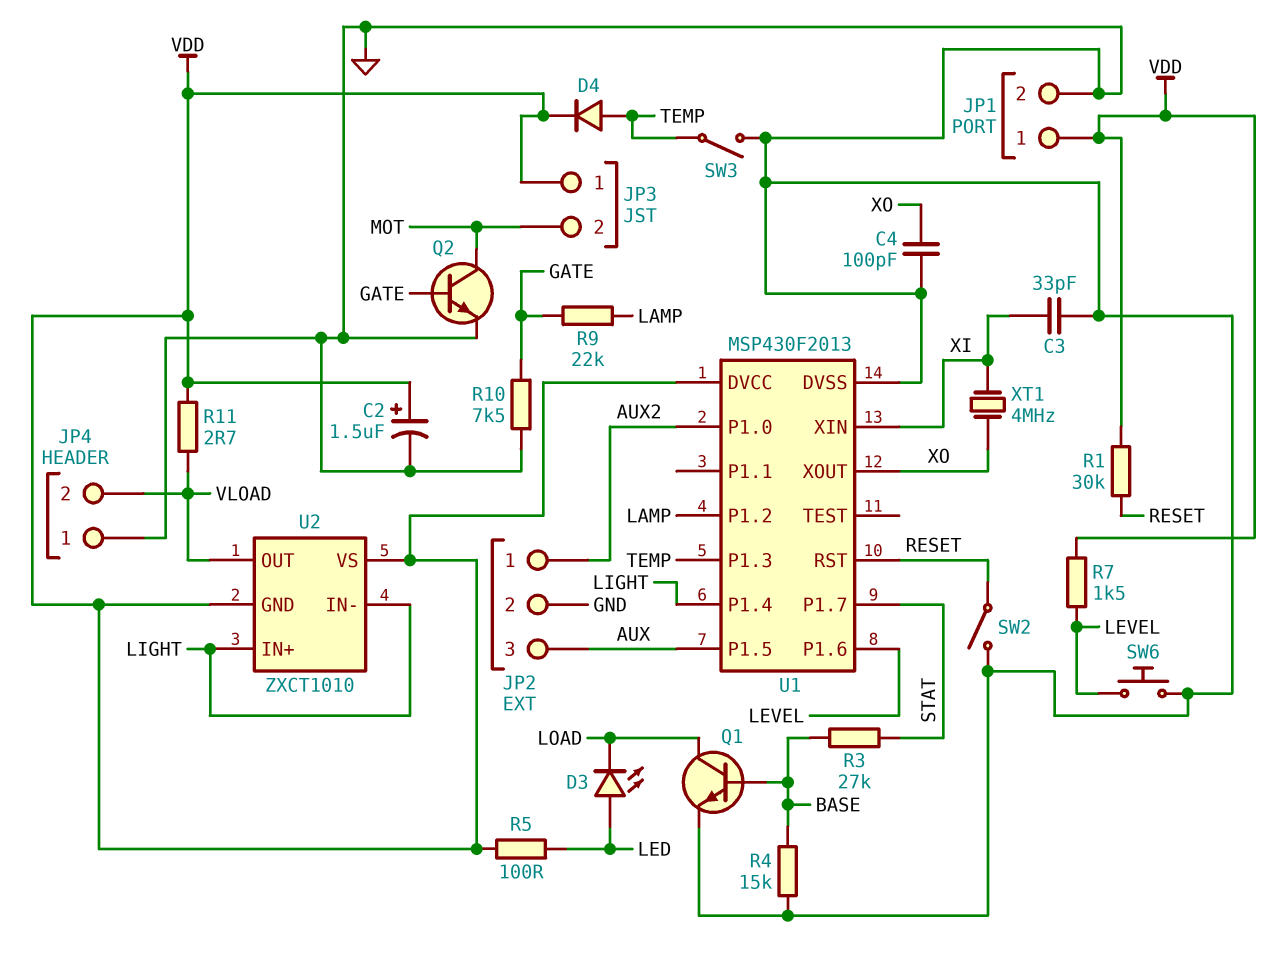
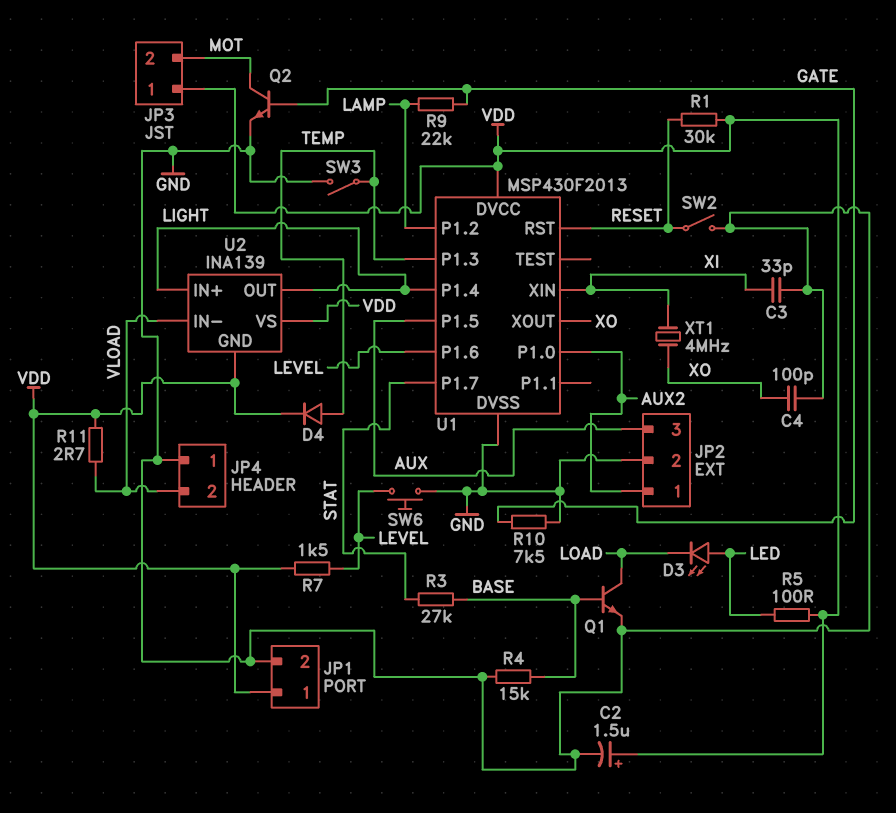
U2: ZXCT1010 -> INA139
U2 pin IN-: LIGHT -> VLOAD
U2 pin OUT: VLOAD -> LIGHT

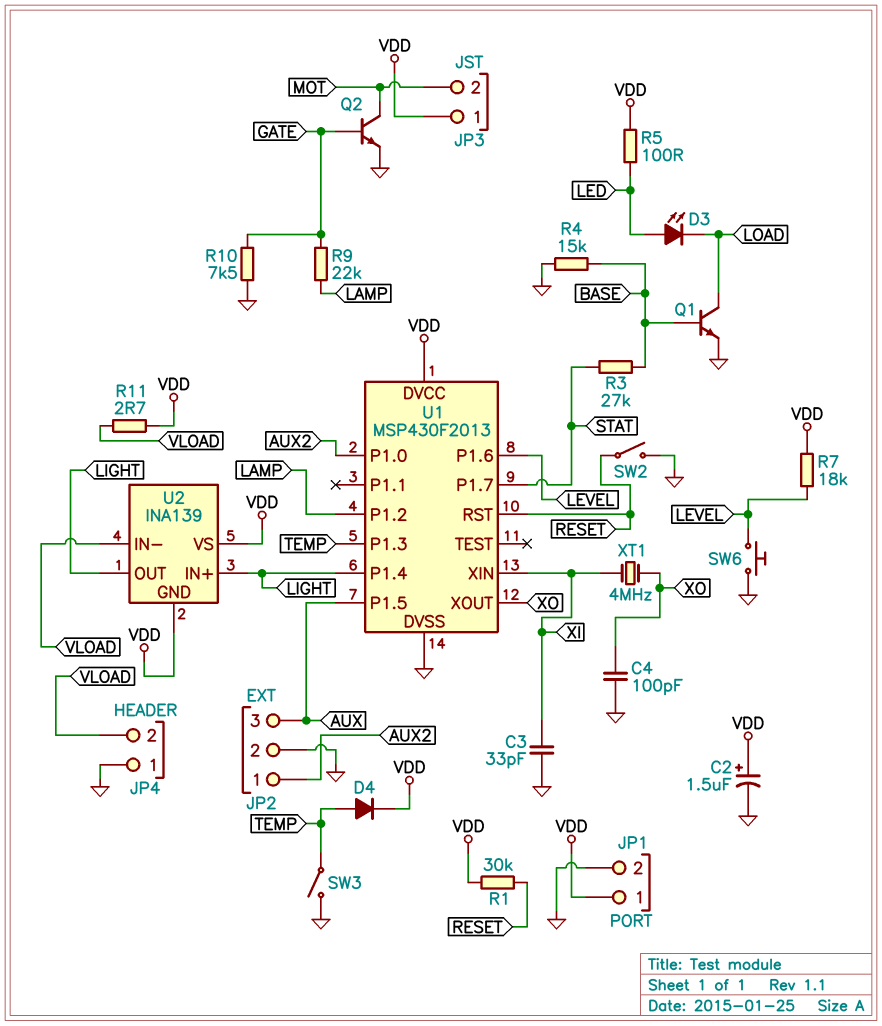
R7: 1.5k (LEVEL, VDD) -> 18k (LEVEL, VDD)

